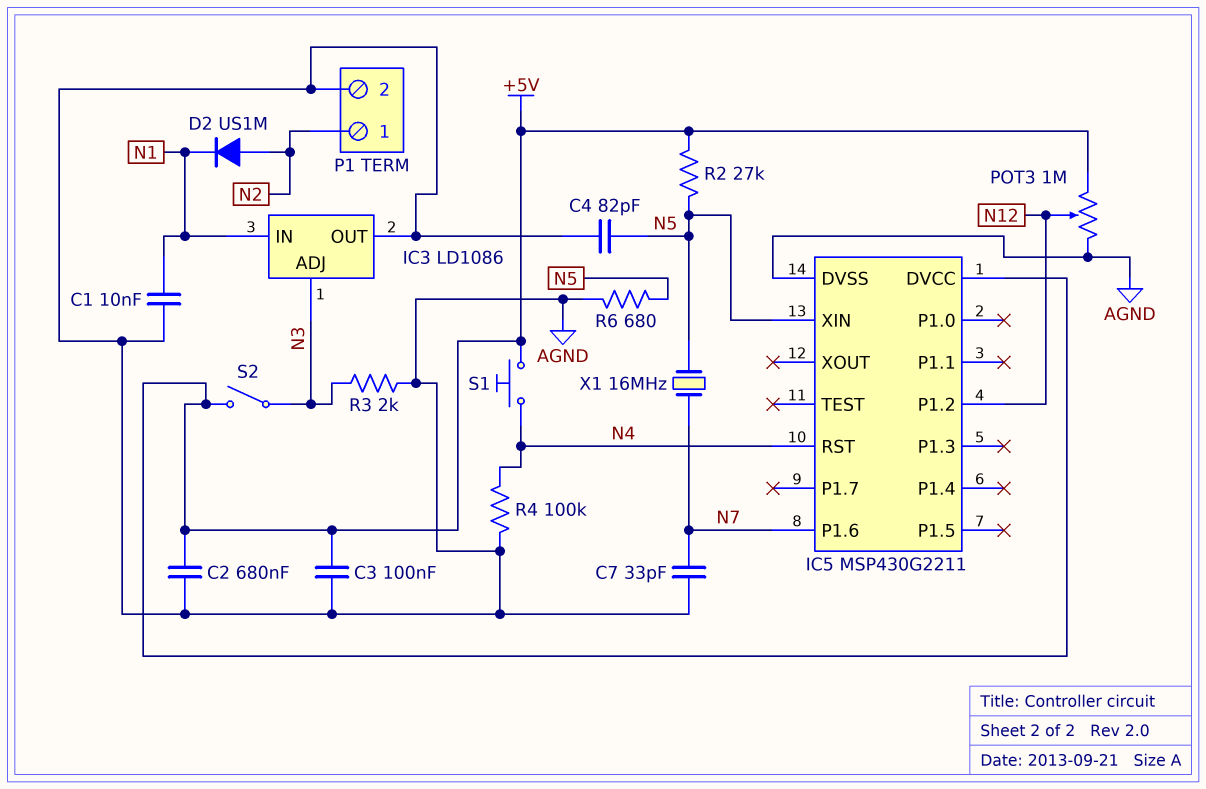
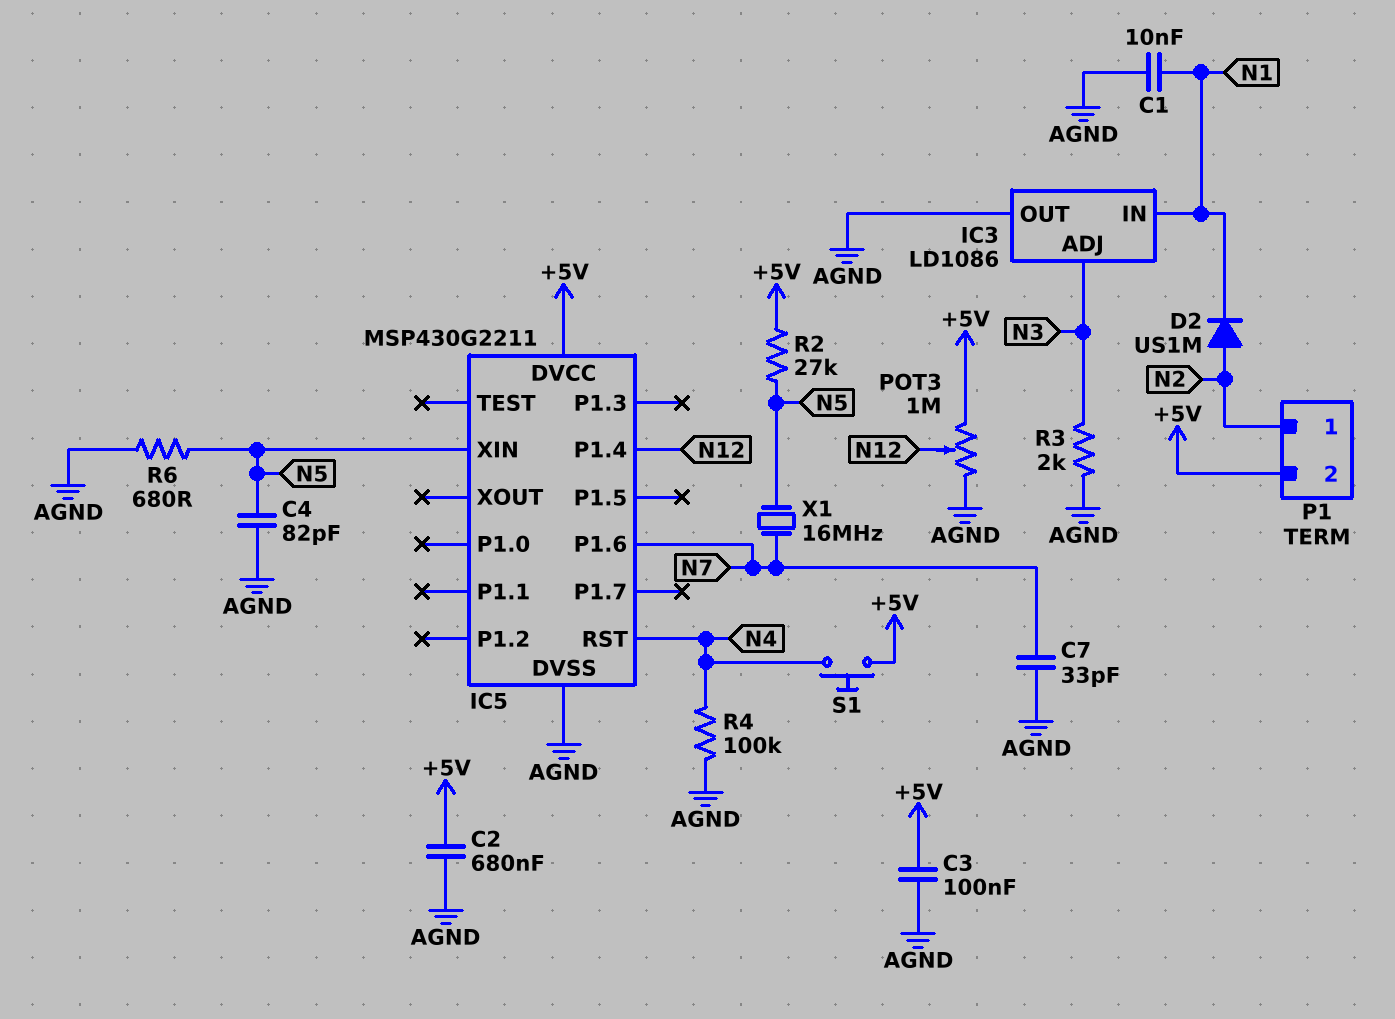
IC5 pin P1.2: N12 -> none
IC5 pin P1.4: none -> N12
P1 pin 2: AGND -> +5V
S2: switch (+5V, N3) -> none

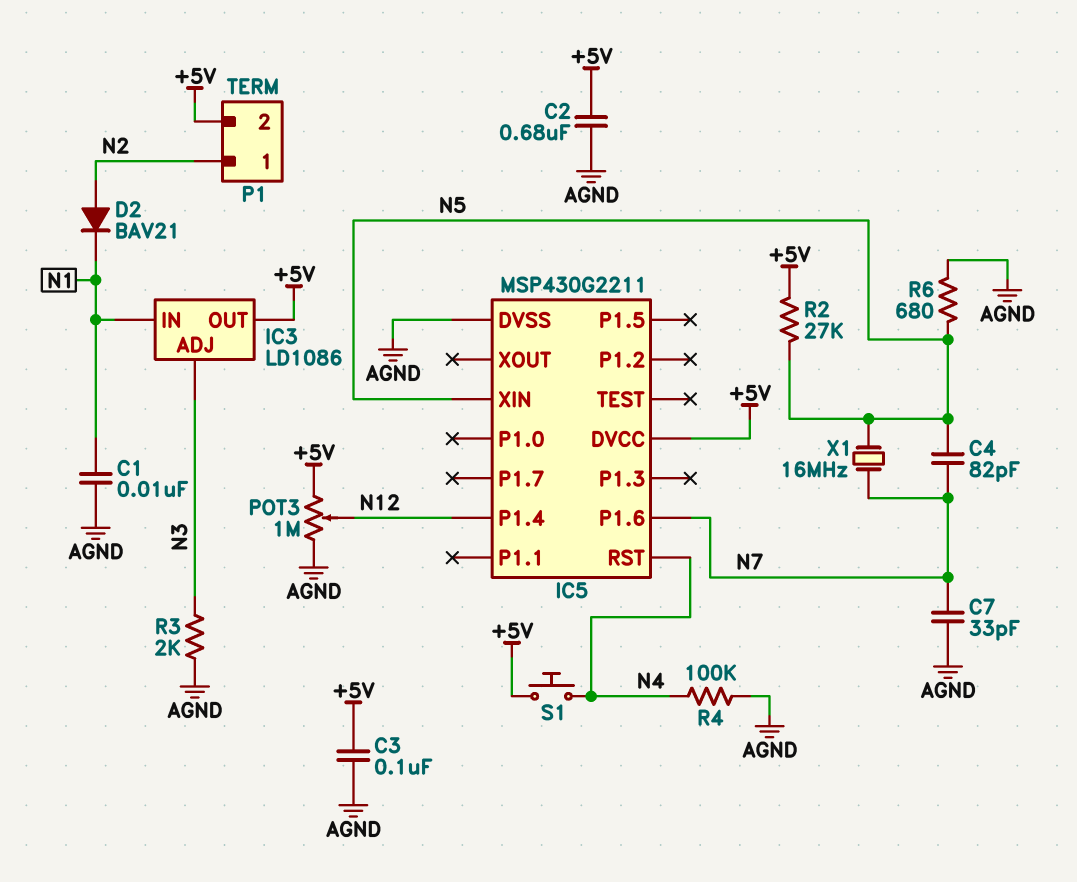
C4: 82pF (AGND, N5) -> 82pF (N5, N7)
D2: diode US1M (A N2, K N1) -> diode BAV21 (A N2, K N1)
IC3 pin OUT: AGND -> +5V

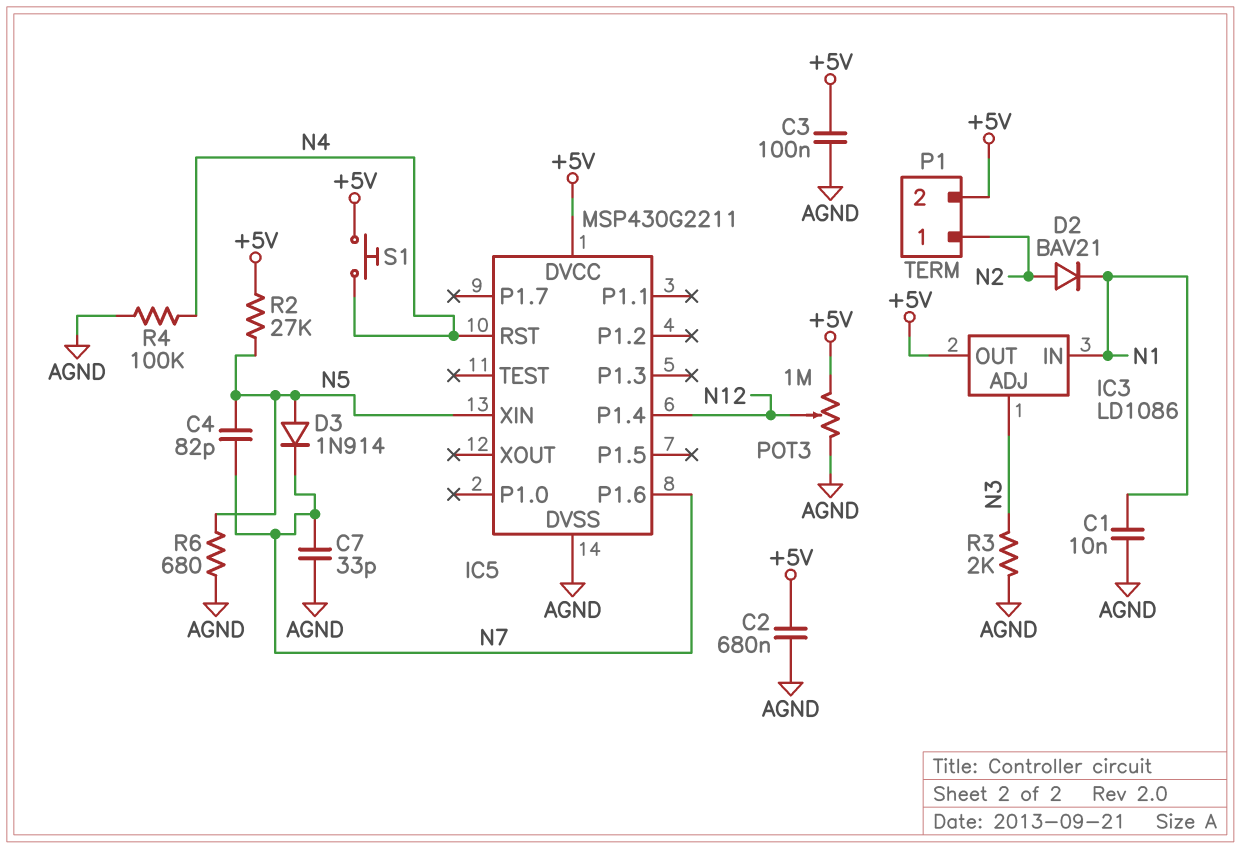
D3: none -> diode 1N914 (A N5, K N7)
X1: 16MHz (N5, N7) -> none

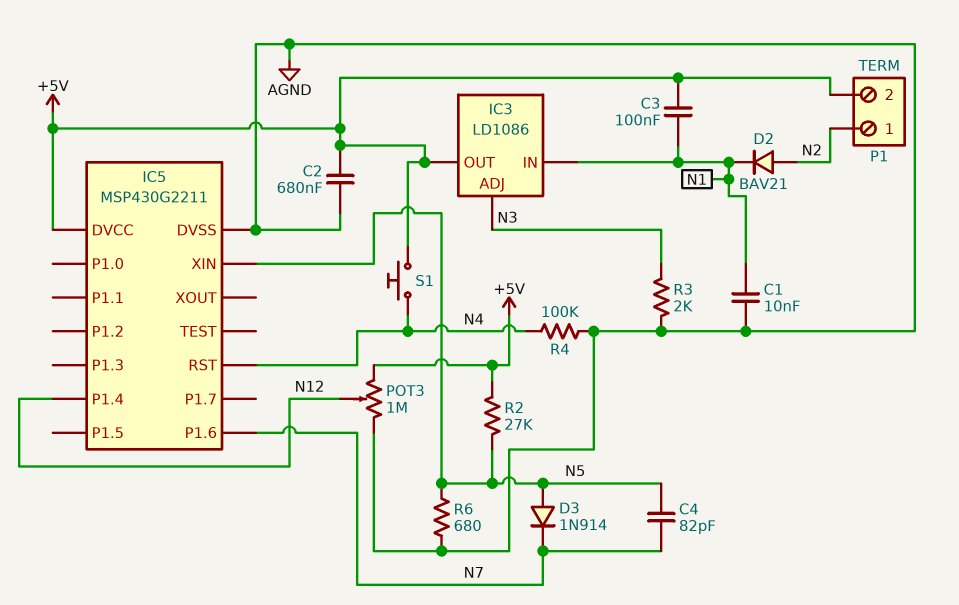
C3: 100nF (+5V, AGND) -> 100nF (+5V, N1)
C7: 33pF (AGND, N7) -> none

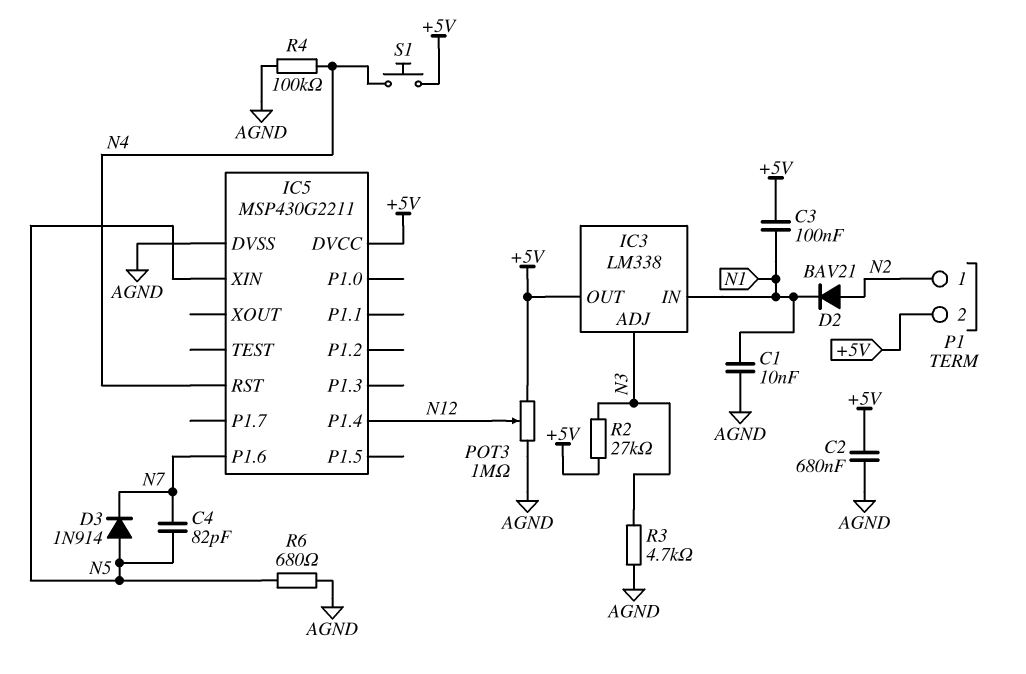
IC3: LD1086 -> LM338
R2: 27k (+5V, N5) -> 27k (+5V, N3)
R3: 2k (AGND, N3) -> 4.7k (AGND, N3)

